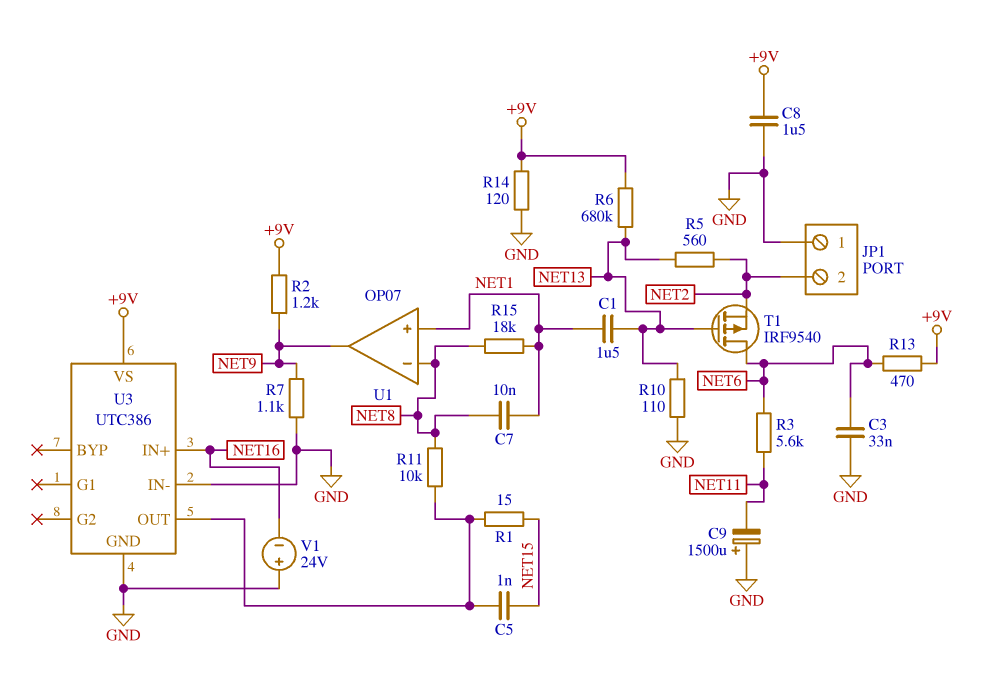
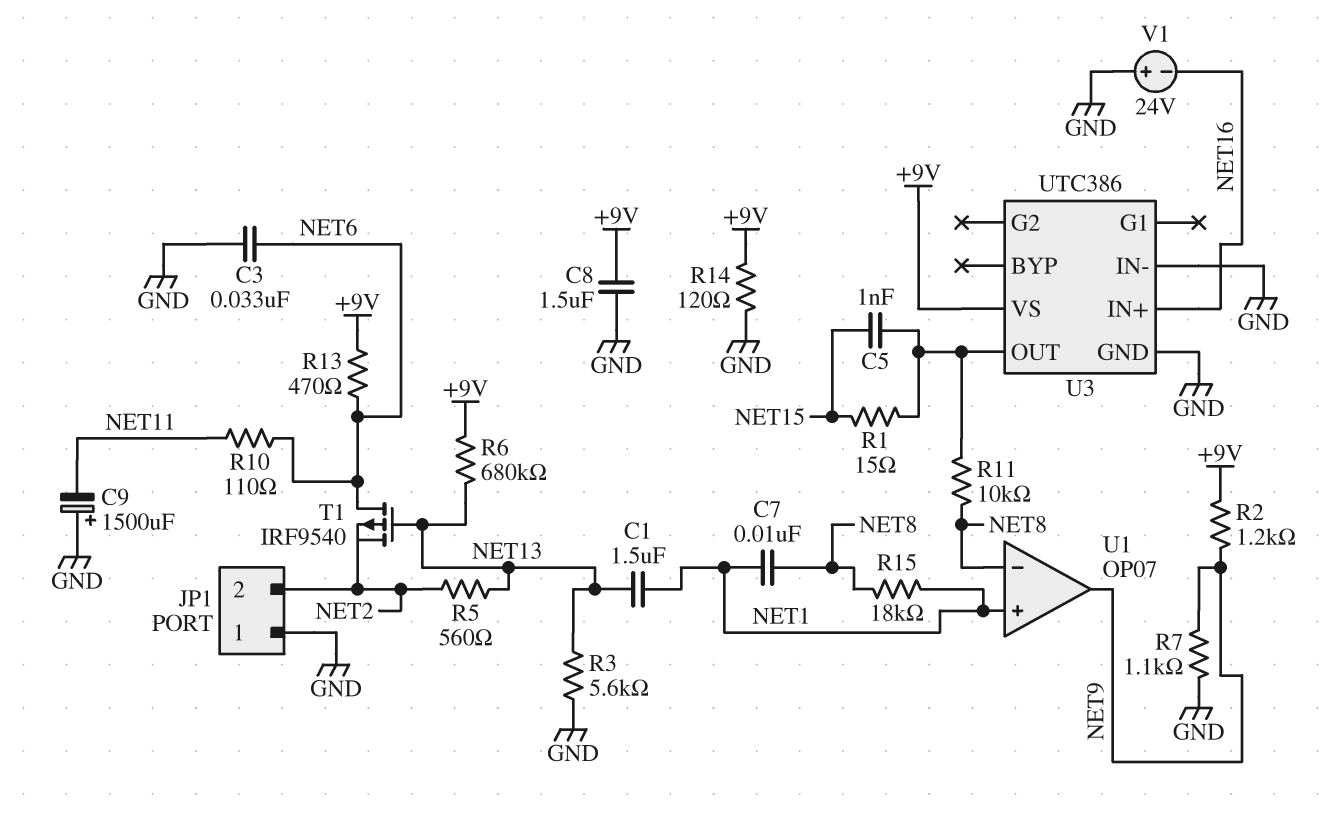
R3: 5.6k (NET6, NET11) -> 5.6k (GND, NET13)
R10: 110 (GND, NET13) -> 110 (NET6, NET11)

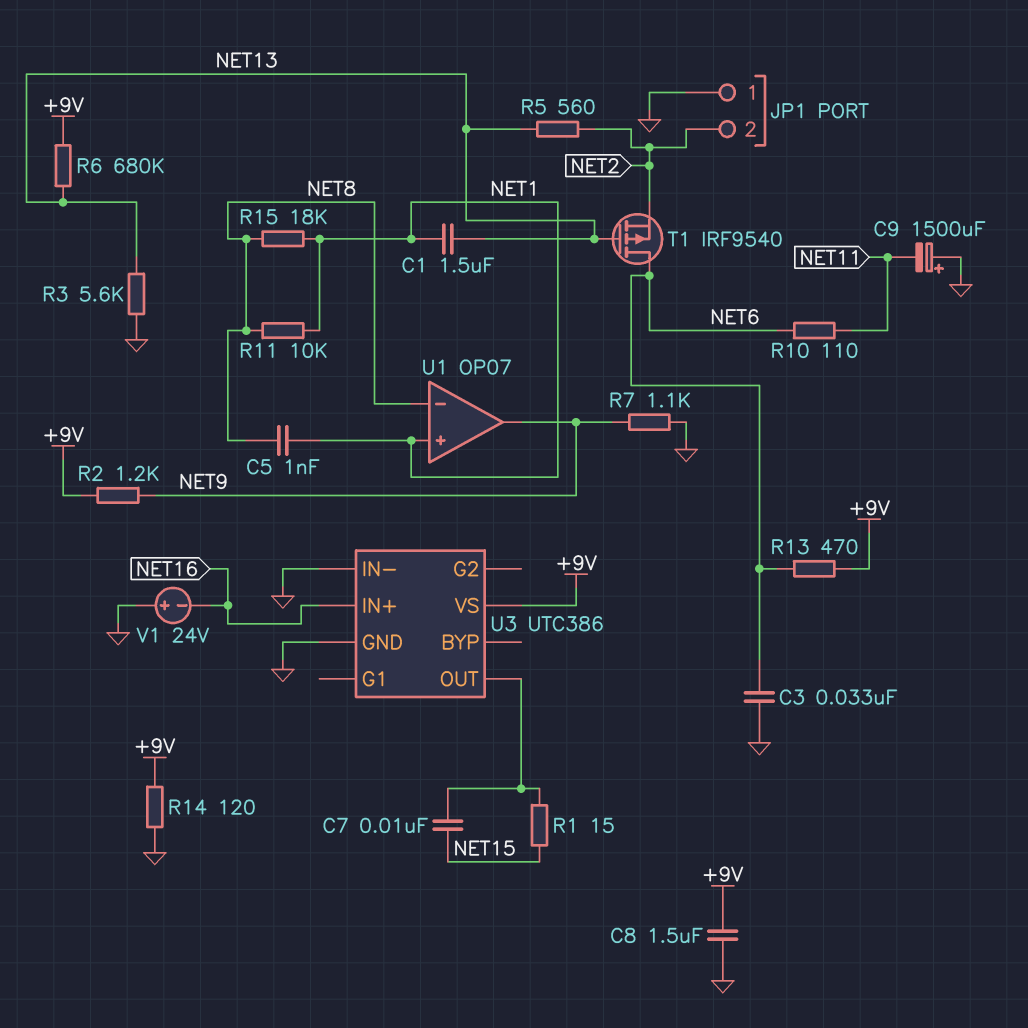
C5: 1nF (NET15, U3/OUT) -> 1nF (NET1, NET8)
C7: 10nF (NET1, NET8) -> 10nF (NET15, U3/OUT)
R11: 10k (NET8, U3/OUT) -> 10k (NET1, NET8)

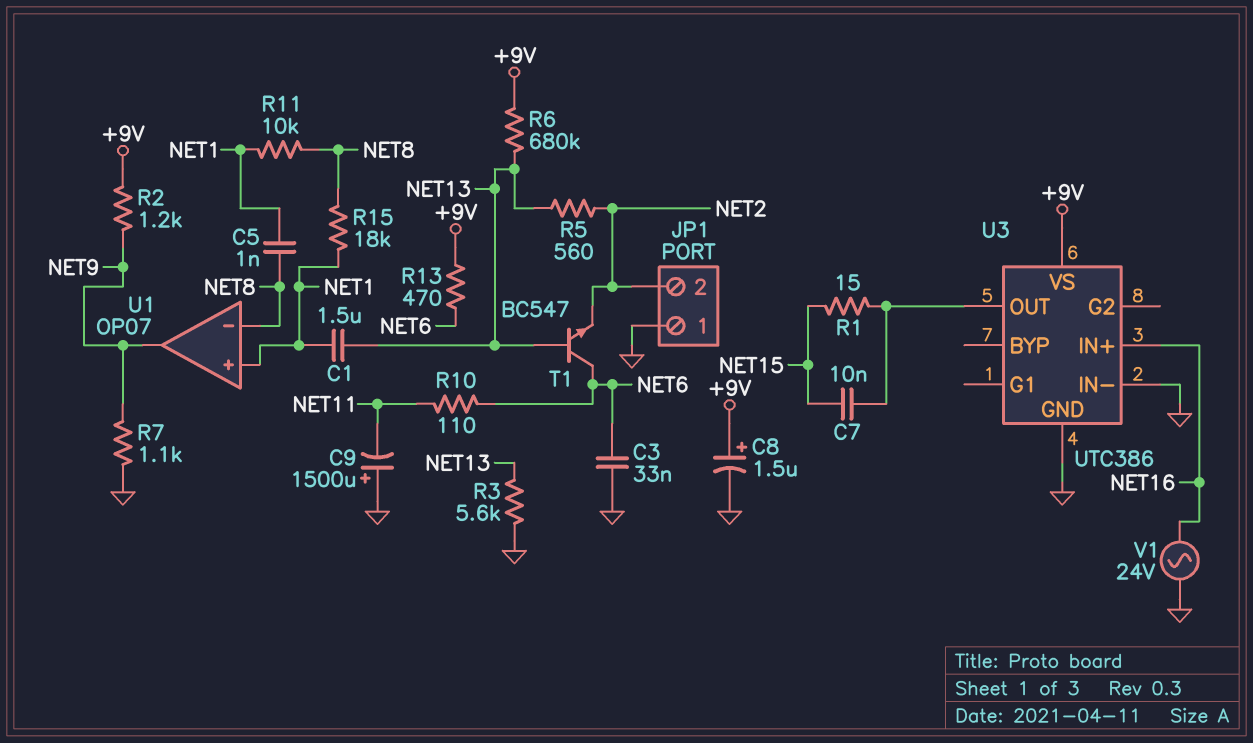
C8: 1.5uF (+9V, GND) -> 1.5uF (plus +9V, minus GND)
R14: 120 (+9V, GND) -> none
T1: PMOS IRF9540 (G NET13, D NET6, S NET2) -> NPN BC547 (B NET13, C NET6, E NET2)
V1: 24V (plus GND, minus NET16) -> AC 24V (GND, NET16)

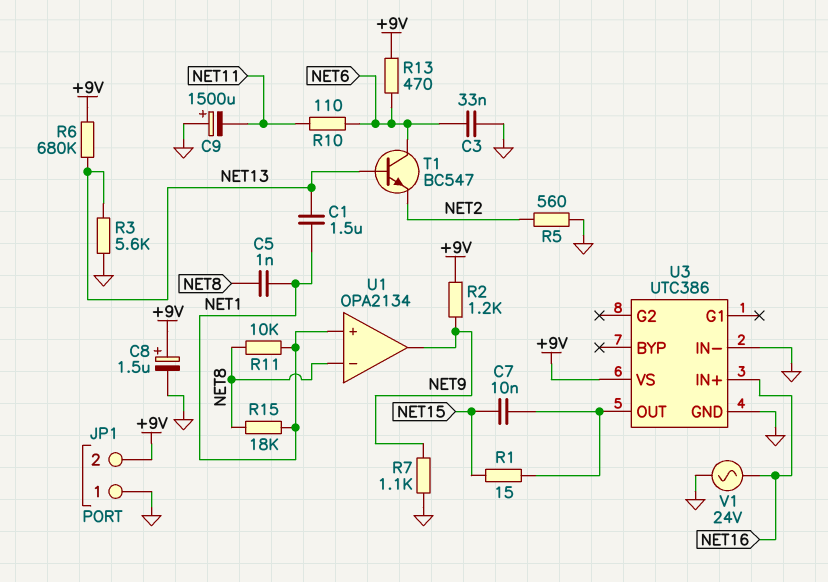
JP1 pin 2: NET2 -> +9V
R5: 560 (NET2, NET13) -> 560 (GND, NET2)
U1: OP07 -> OPA2134

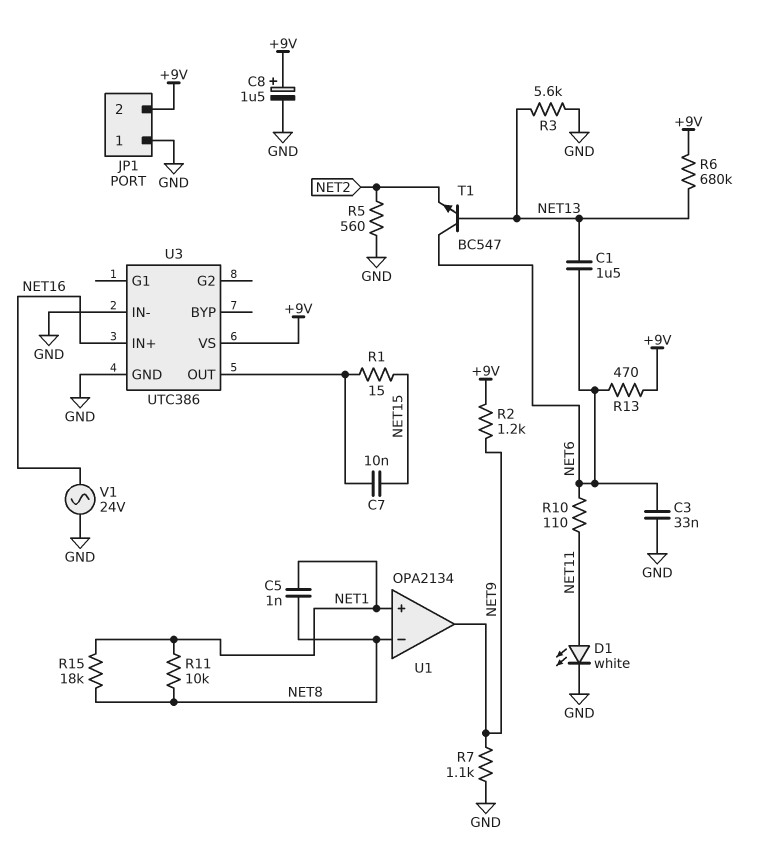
C1: 1.5uF (NET1, NET13) -> 1.5uF (NET6, NET13)
C9: 1500uF (plus GND, minus NET11) -> none
D1: none -> LED white (A NET11, K GND)

